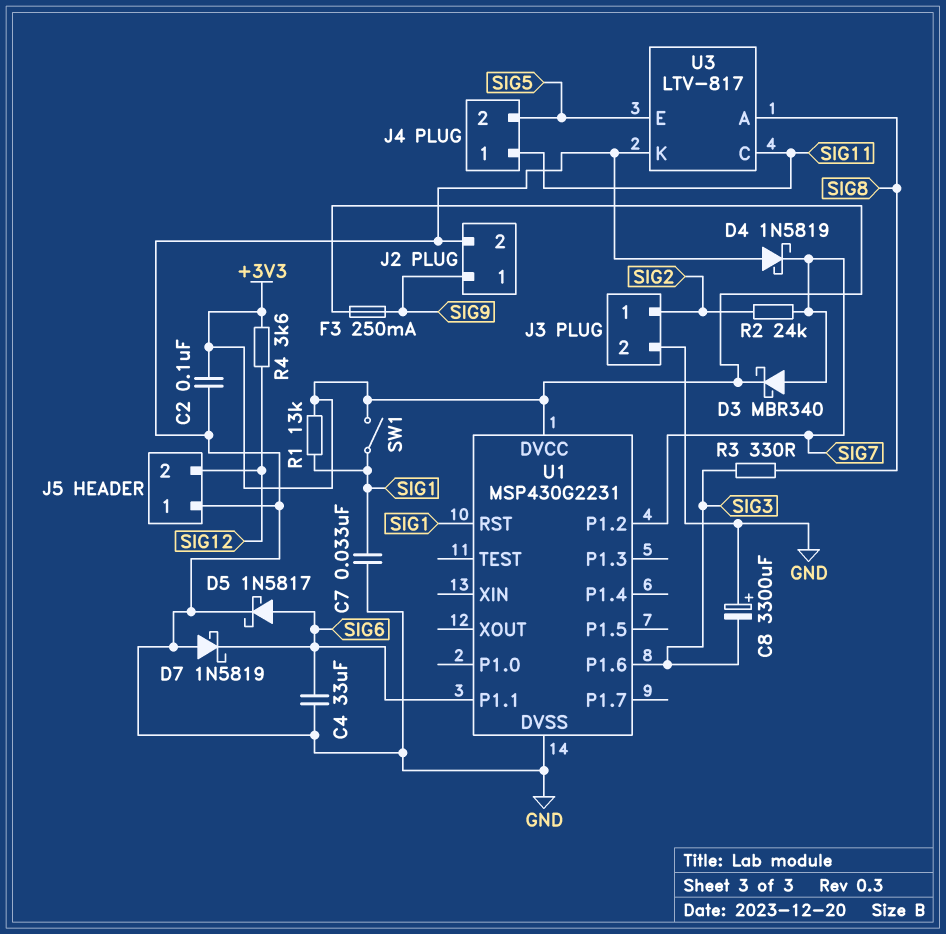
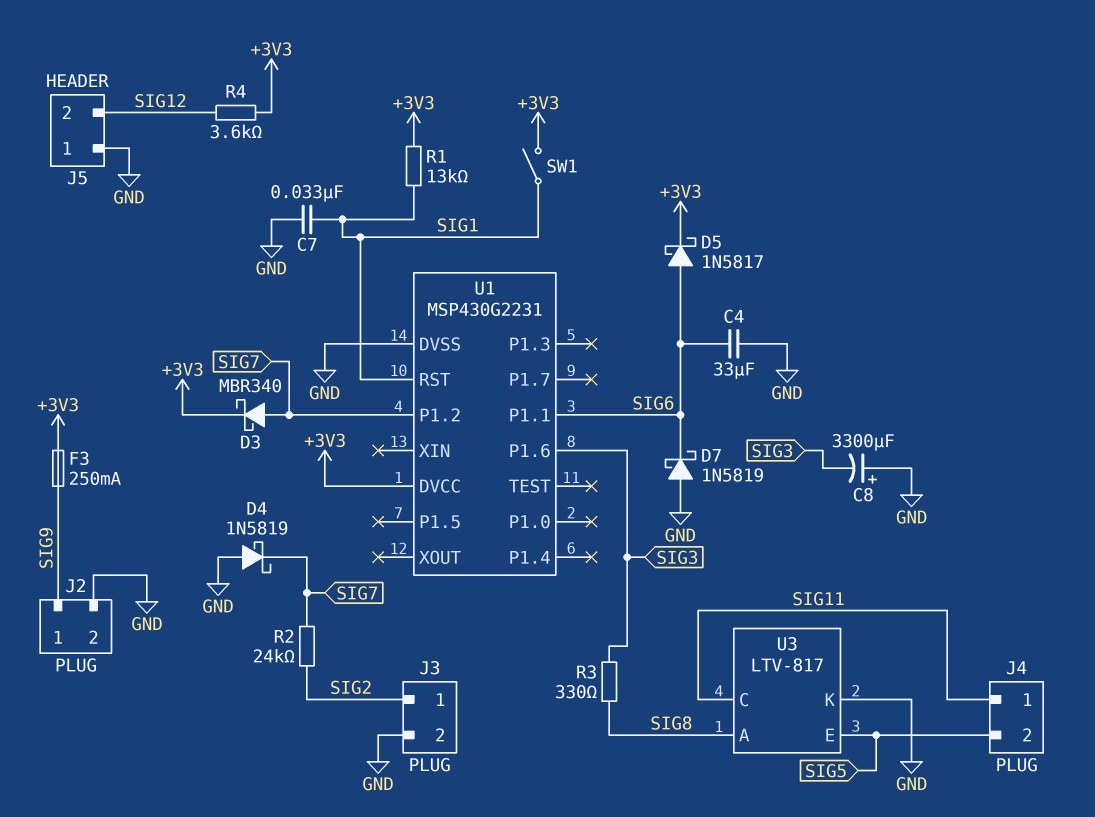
C2: 100nF (+3V3, GND) -> none
D5: schottky 1N5817 (A SIG6, K GND) -> schottky 1N5817 (A SIG6, K +3V3)

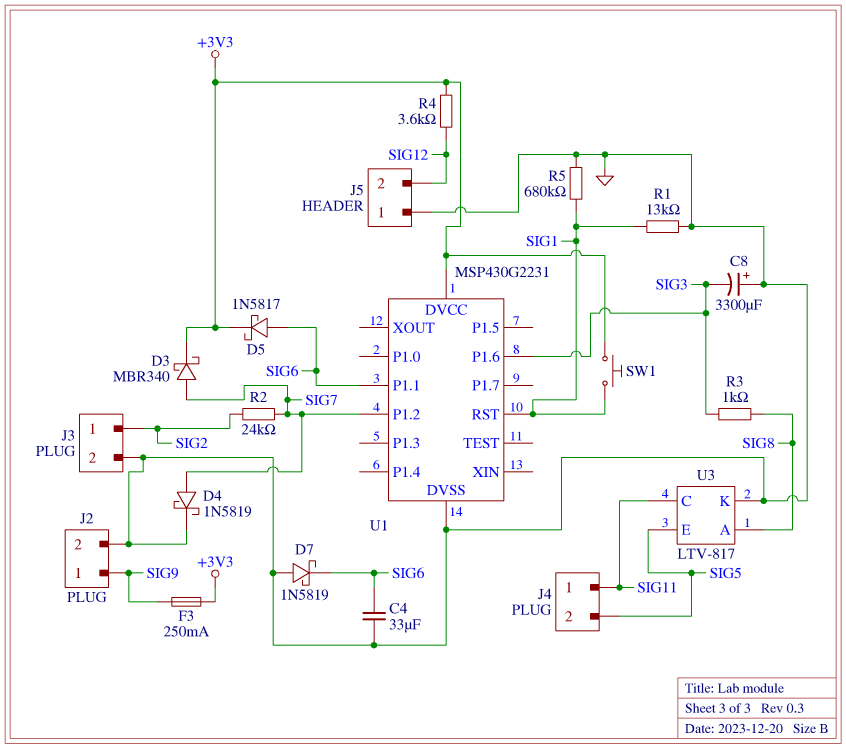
C7: 33nF (GND, SIG1) -> none
D4: schottky 1N5819 (A GND, K SIG7) -> schottky 1N5819 (A SIG7, K GND)
R1: 13k (+3V3, SIG1) -> 13k (GND, SIG1)
R3: 330 (SIG3, SIG8) -> 1k (SIG3, SIG8)
R5: none -> 680k (GND, SIG1)
SW1: switch (+3V3, SIG1) -> button (+3V3, SIG1)

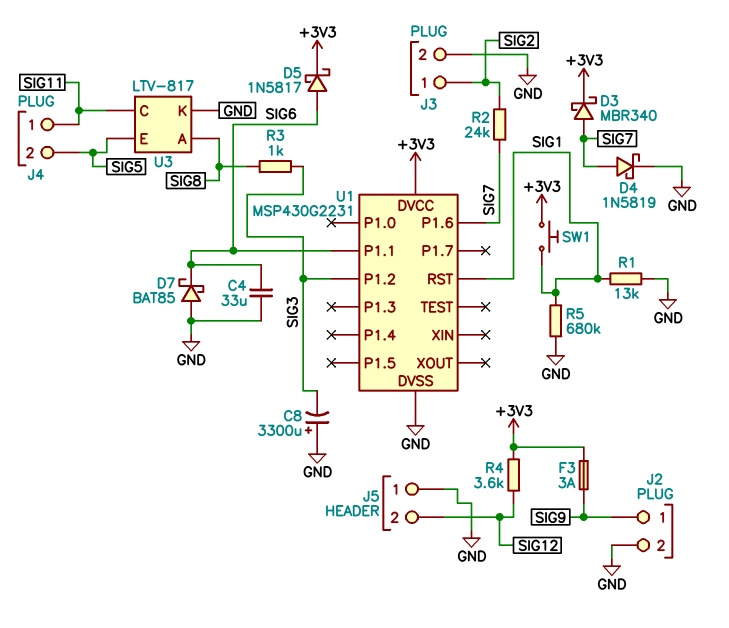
D7: schottky 1N5819 (A GND, K SIG6) -> schottky BAT85 (A GND, K SIG6)
F3: 250mA (+3V3, SIG9) -> 3A (+3V3, SIG9)
U1 pin P1.2: SIG7 -> SIG3
U1 pin P1.6: SIG3 -> SIG7

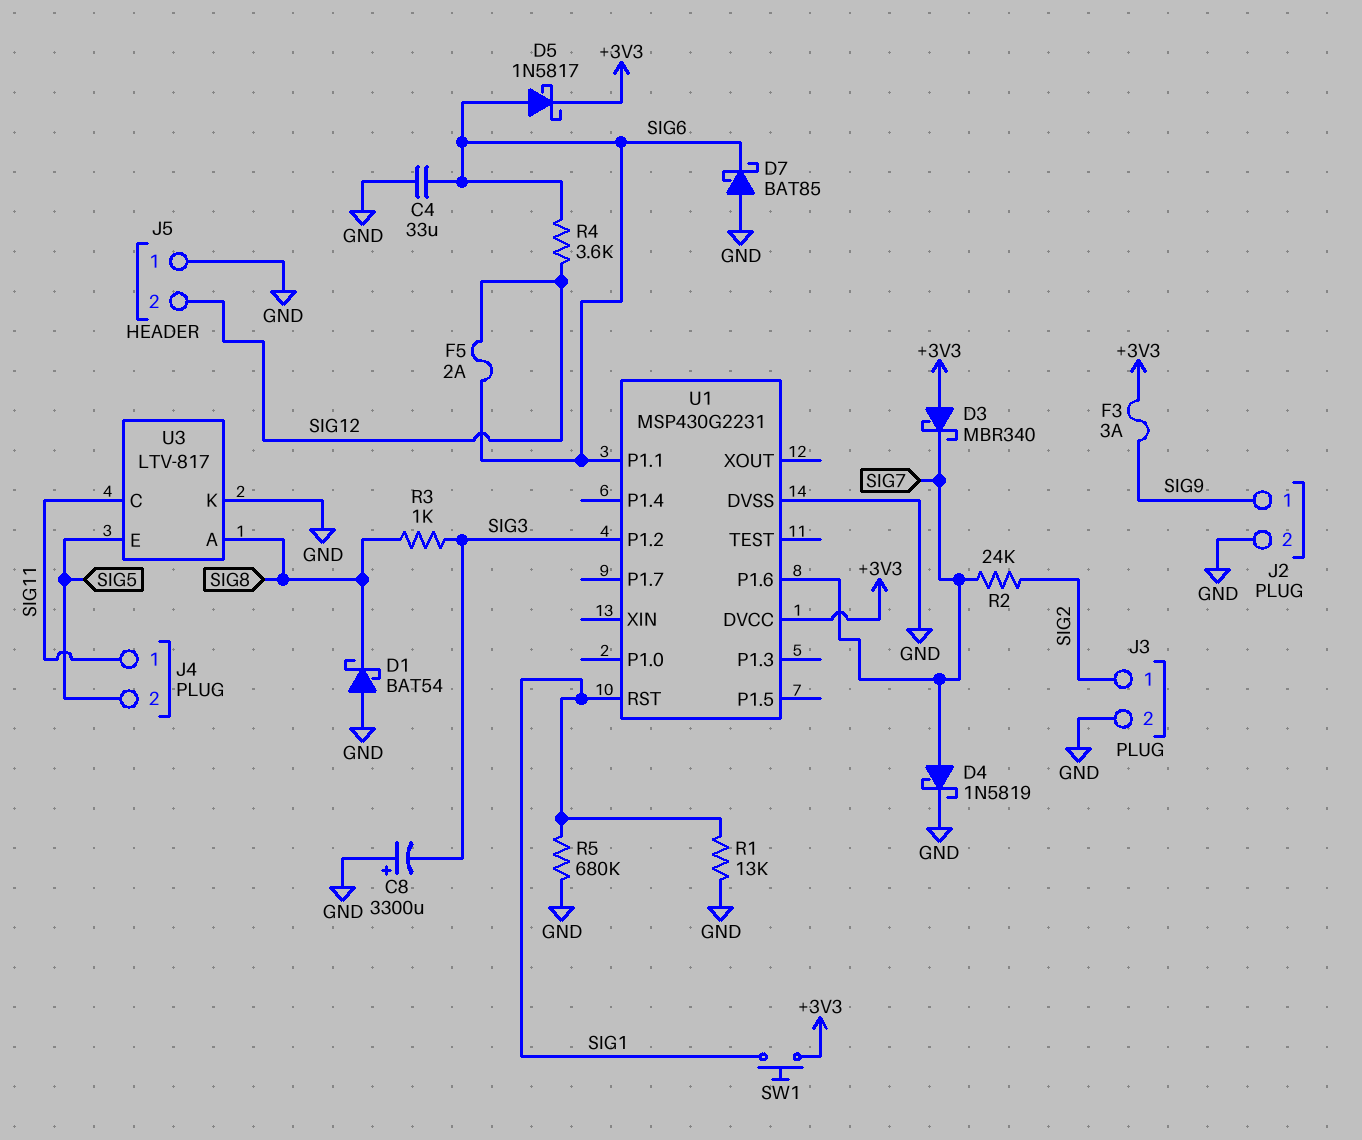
D1: none -> schottky BAT54 (A GND, K SIG8)
D3: schottky MBR340 (A SIG7, K +3V3) -> schottky MBR340 (A +3V3, K SIG7)
F5: none -> 2A (SIG6, SIG12)
R4: 3.6k (+3V3, SIG12) -> 3.6k (SIG6, SIG12)

